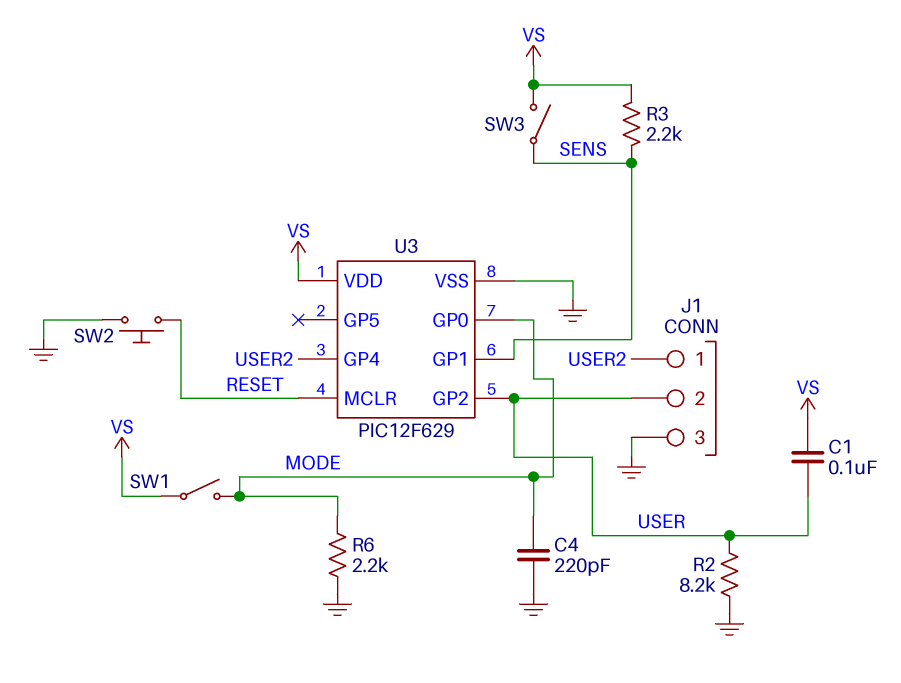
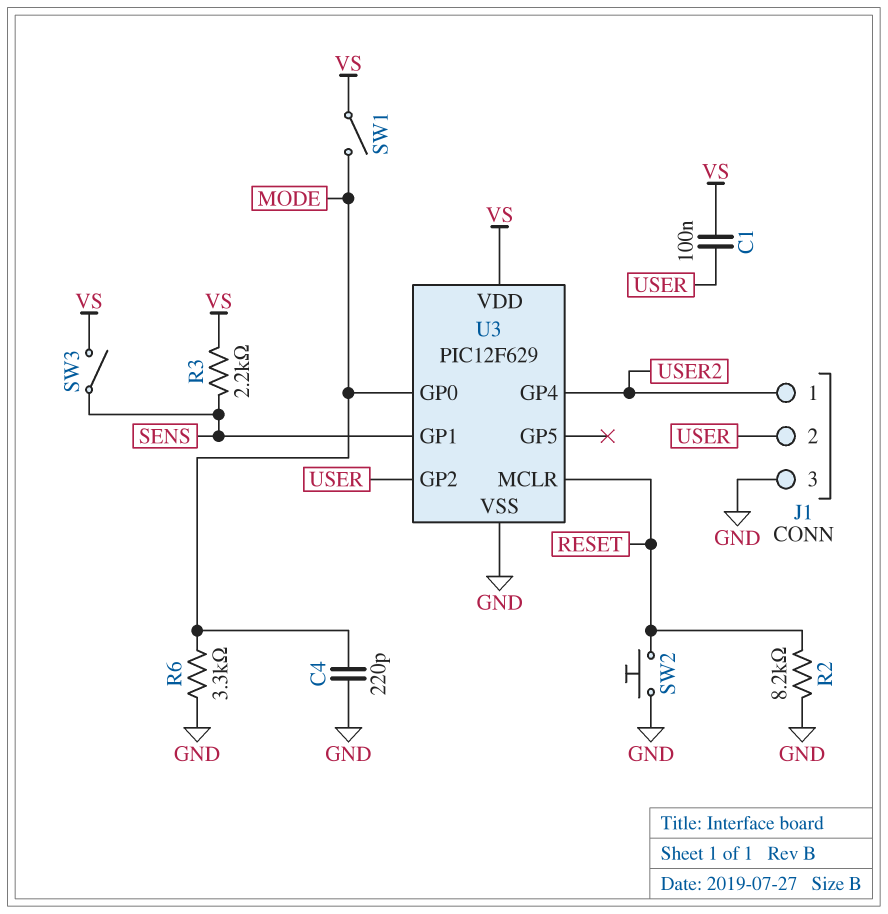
R2: 8.2k (GND, USER) -> 8.2k (GND, RESET)
R6: 2.2k (GND, MODE) -> 3.3k (GND, MODE)

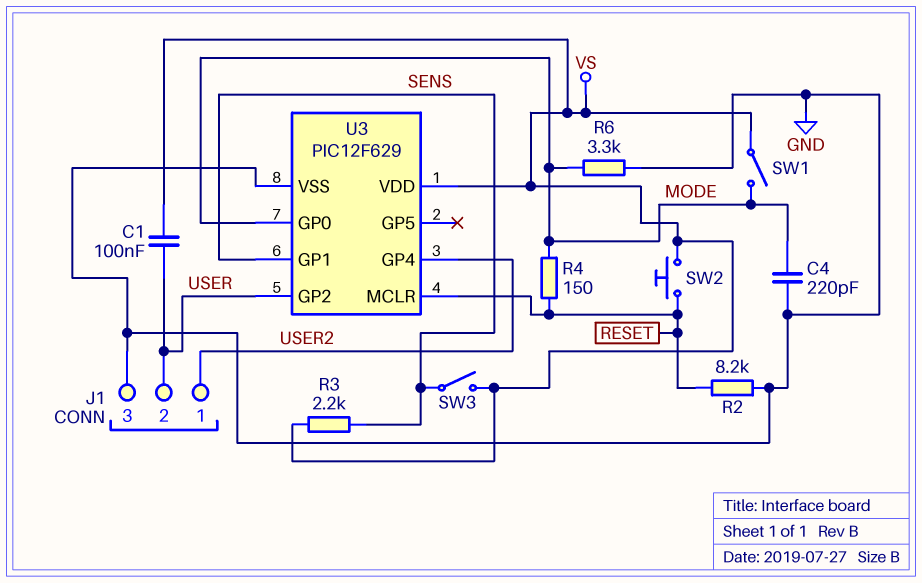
R4: none -> 150 (MODE, RESET)
SW2: button (GND, RESET) -> button (RESET, VS)

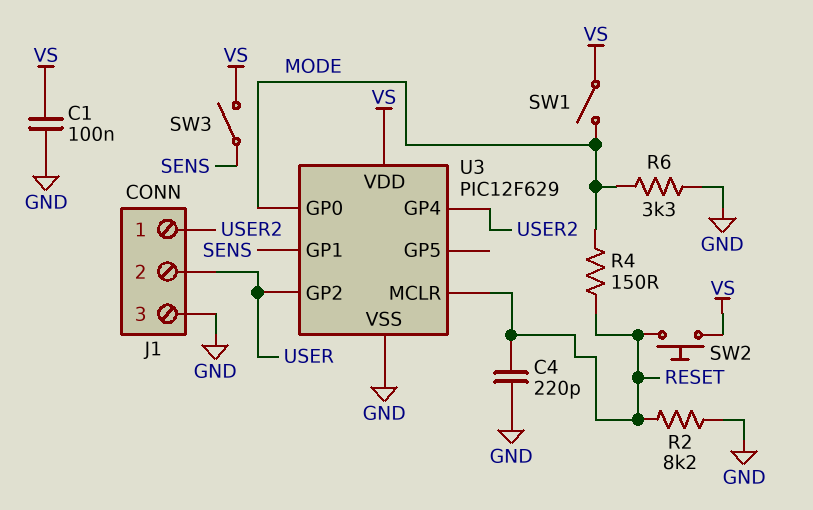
C1: 100nF (USER, VS) -> 100nF (GND, VS)
C4: 220pF (GND, MODE) -> 220pF (GND, RESET)
R3: 2.2k (SENS, VS) -> none

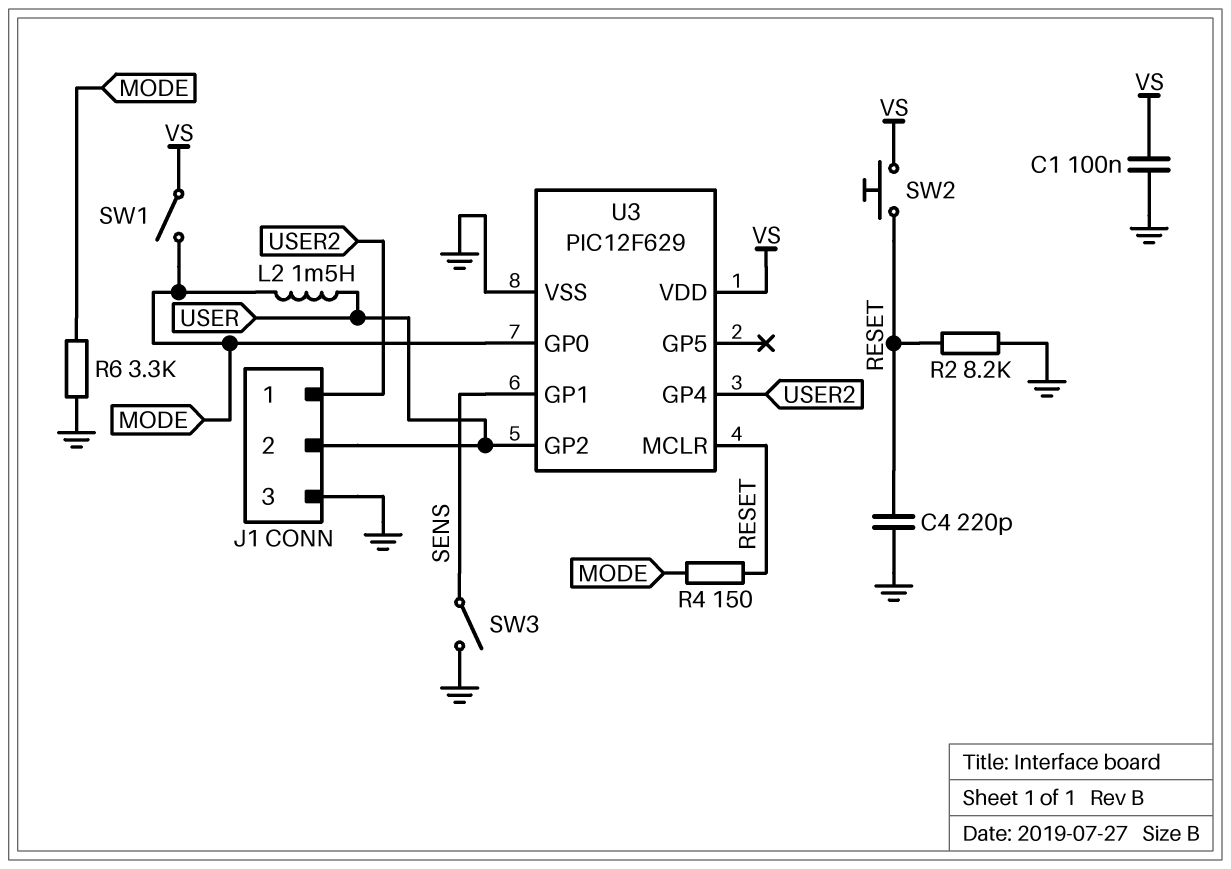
L2: none -> 1.5mH (MODE, USER)
SW3: switch (SENS, VS) -> switch (GND, SENS)

